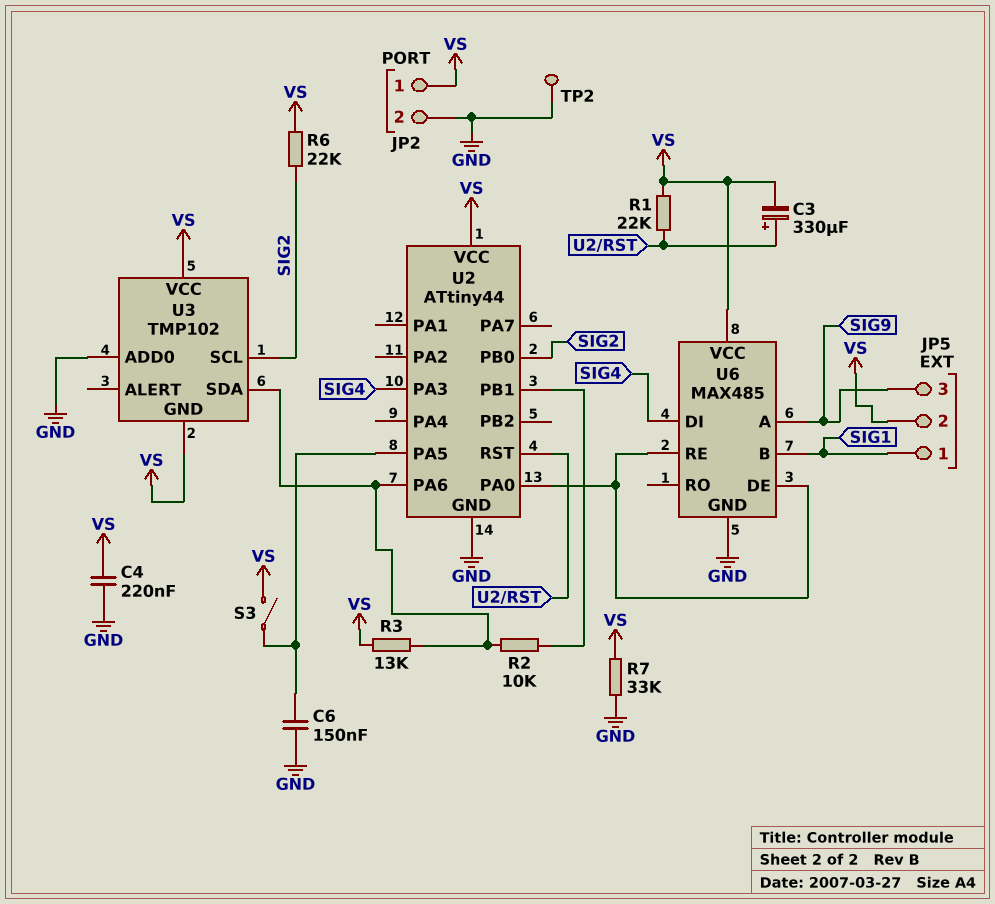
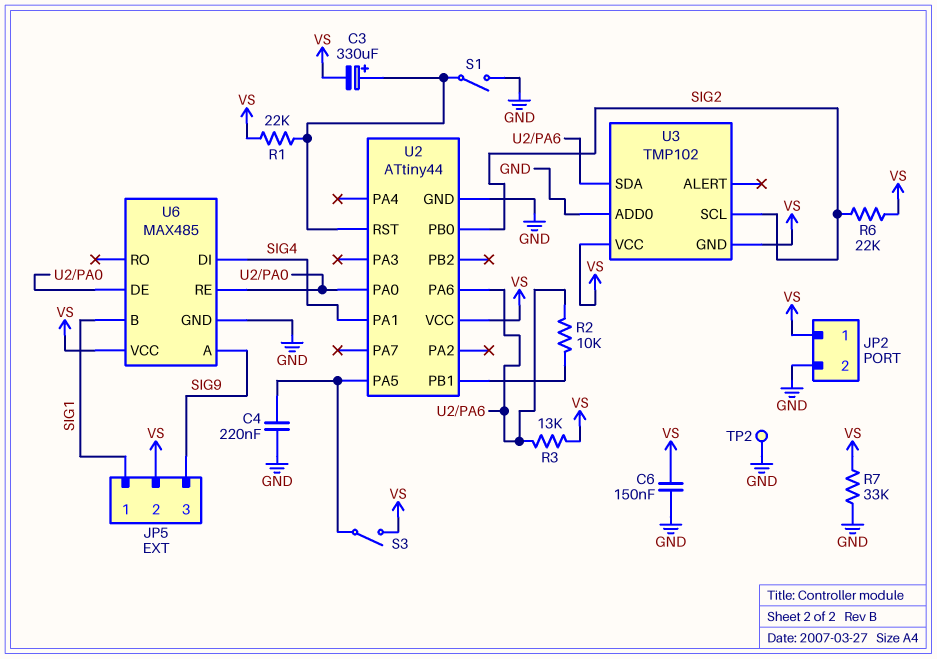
C4: 220nF (GND, VS) -> 220nF (GND, U2/PA5)
C6: 150nF (GND, U2/PA5) -> 150nF (GND, VS)
S1: none -> switch (GND, U2/RST)
U2 pin PA1: none -> SIG4
U2 pin PA3: SIG4 -> none

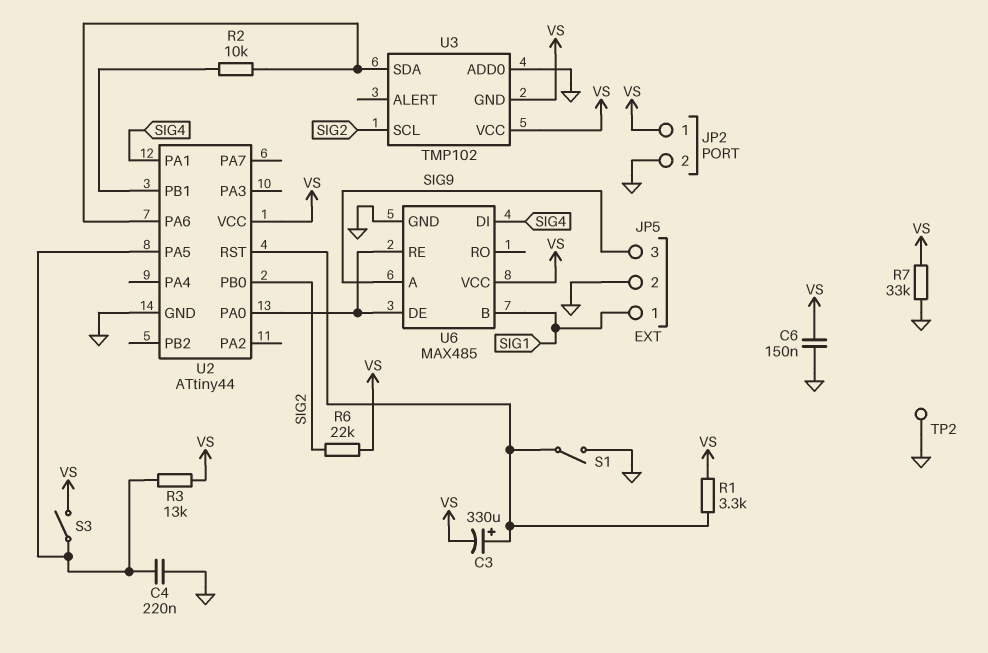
JP5 pin 2: VS -> GND
R1: 22k (U2/RST, VS) -> 3.3k (U2/RST, VS)
R3: 13k (U2/PA6, VS) -> 13k (U2/PA5, VS)

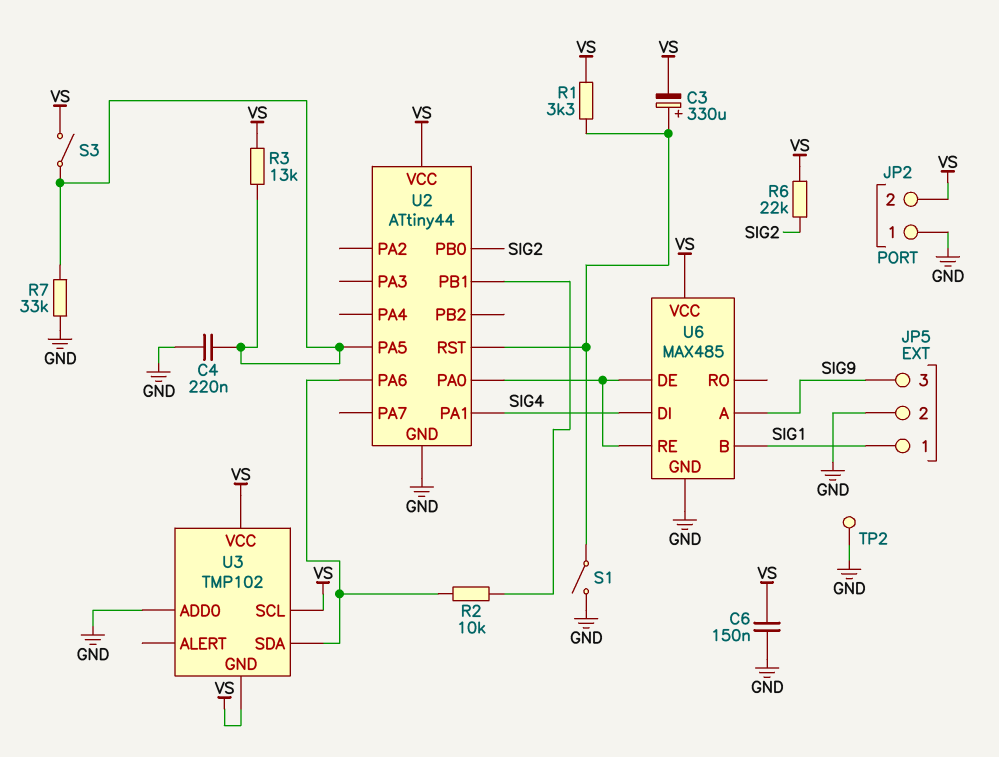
JP2 pin 1: VS -> GND
JP2 pin 2: GND -> VS
R7: 33k (GND, VS) -> 33k (GND, U2/PA5)
U3 pin SCL: SIG2 -> VS

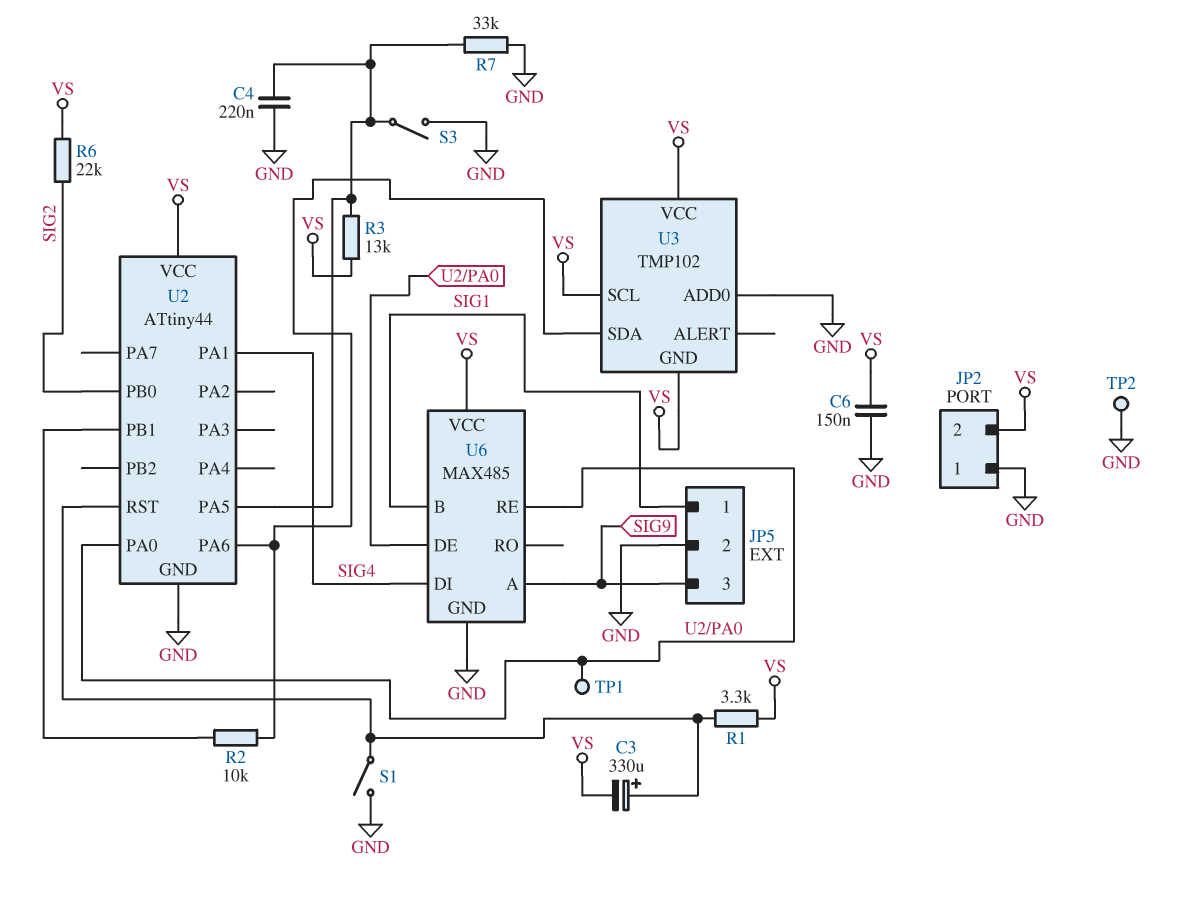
S3: switch (U2/PA5, VS) -> switch (GND, U2/PA5)
TP1: none -> test point (U2/PA0)

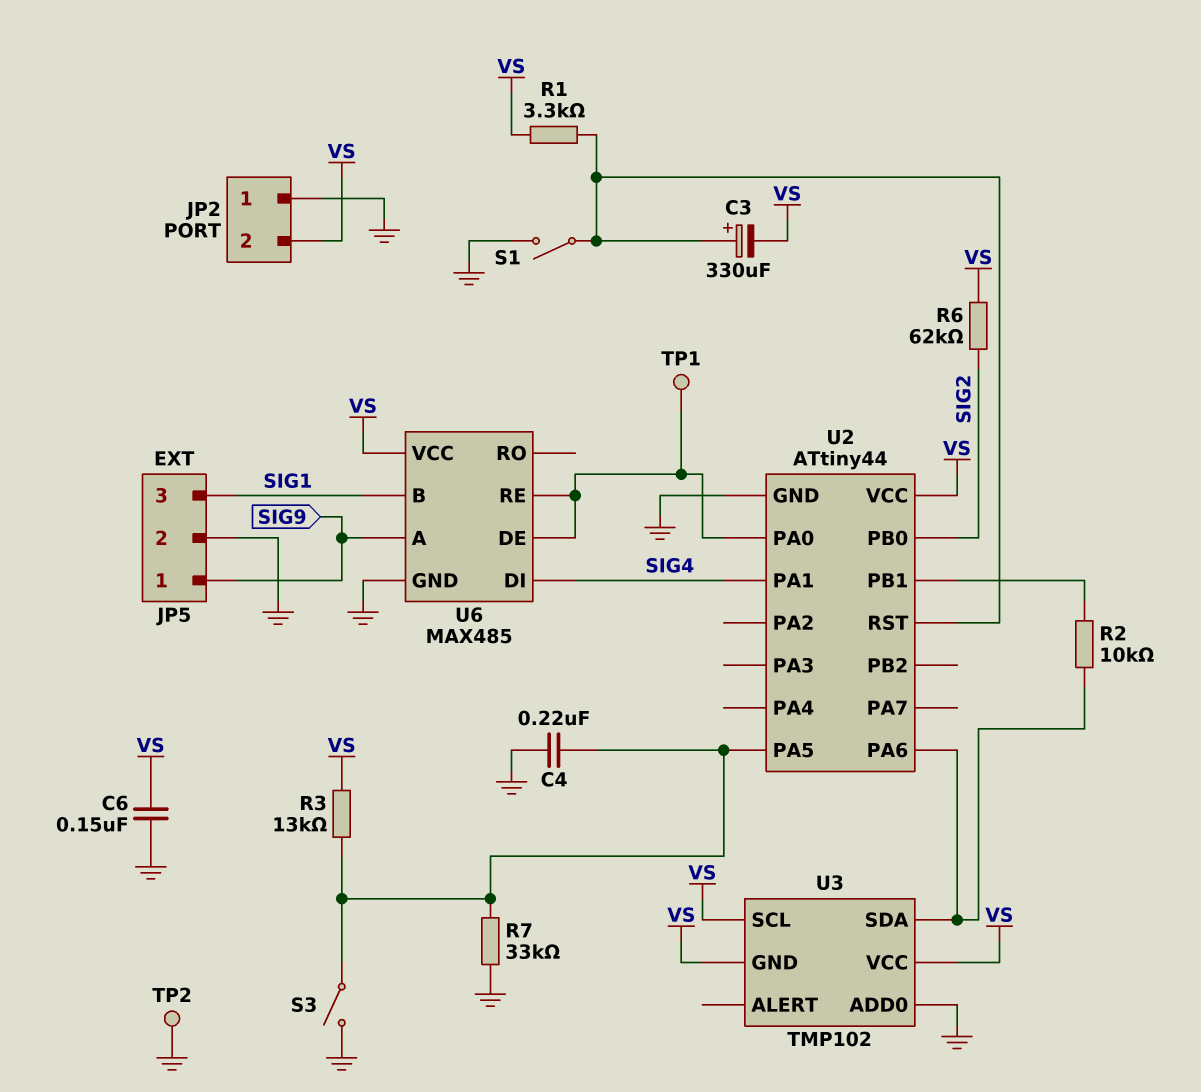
JP5 pin 1: SIG1 -> SIG9
JP5 pin 3: SIG9 -> SIG1
R6: 22k (SIG2, VS) -> 62k (SIG2, VS)

